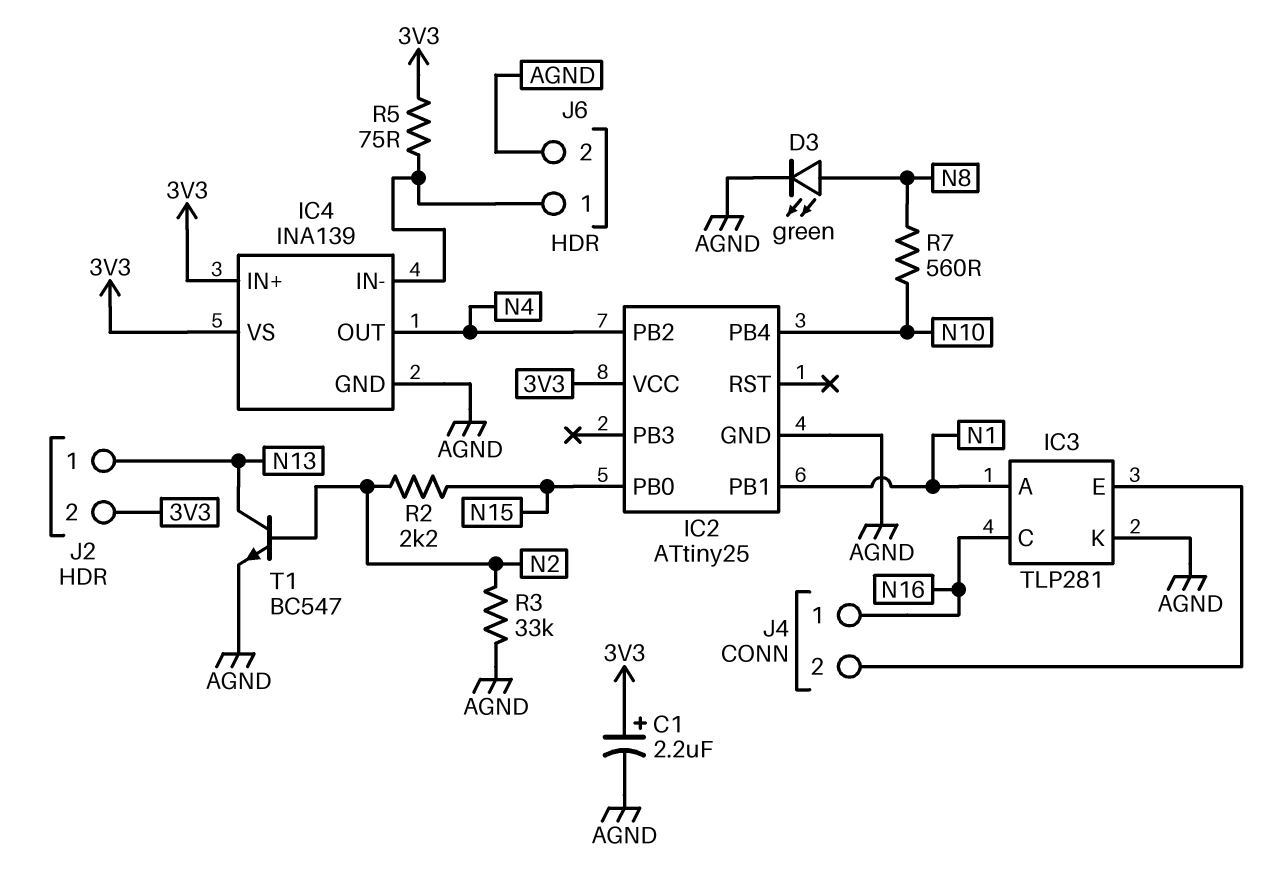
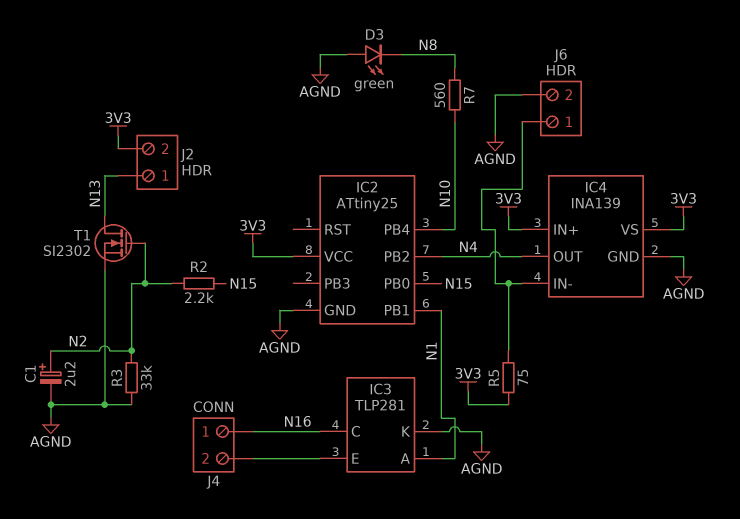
C1: 2.2uF (plus 3V3, minus AGND) -> 2.2uF (plus N2, minus AGND)
D3: LED green (A N8, K AGND) -> LED green (A AGND, K N8)
T1: NPN BC547 (B N2, C N13, E AGND) -> NMOS SI2302 (G N2, D N13, S AGND)

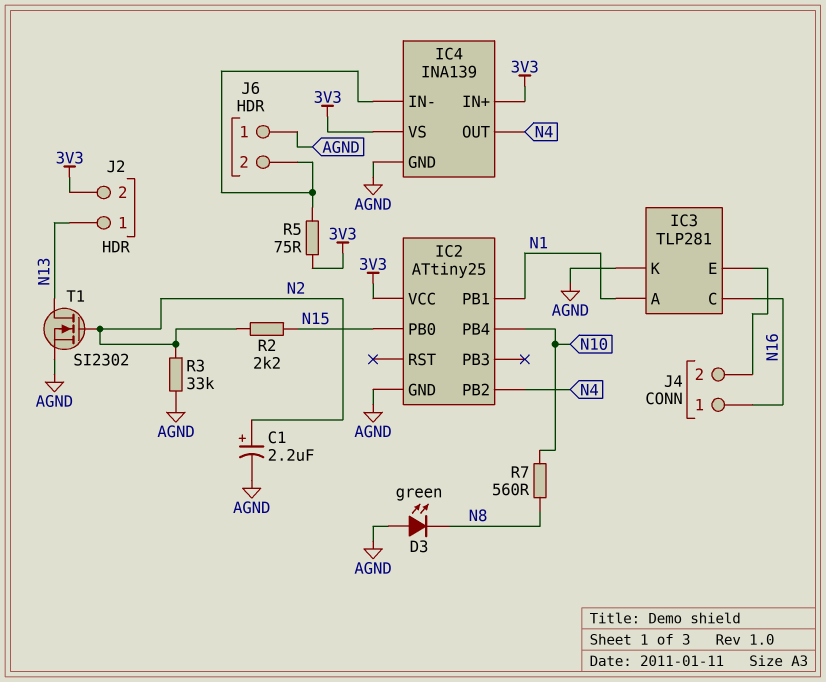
J6 pin 1: IC4/IN- -> AGND
J6 pin 2: AGND -> IC4/IN-

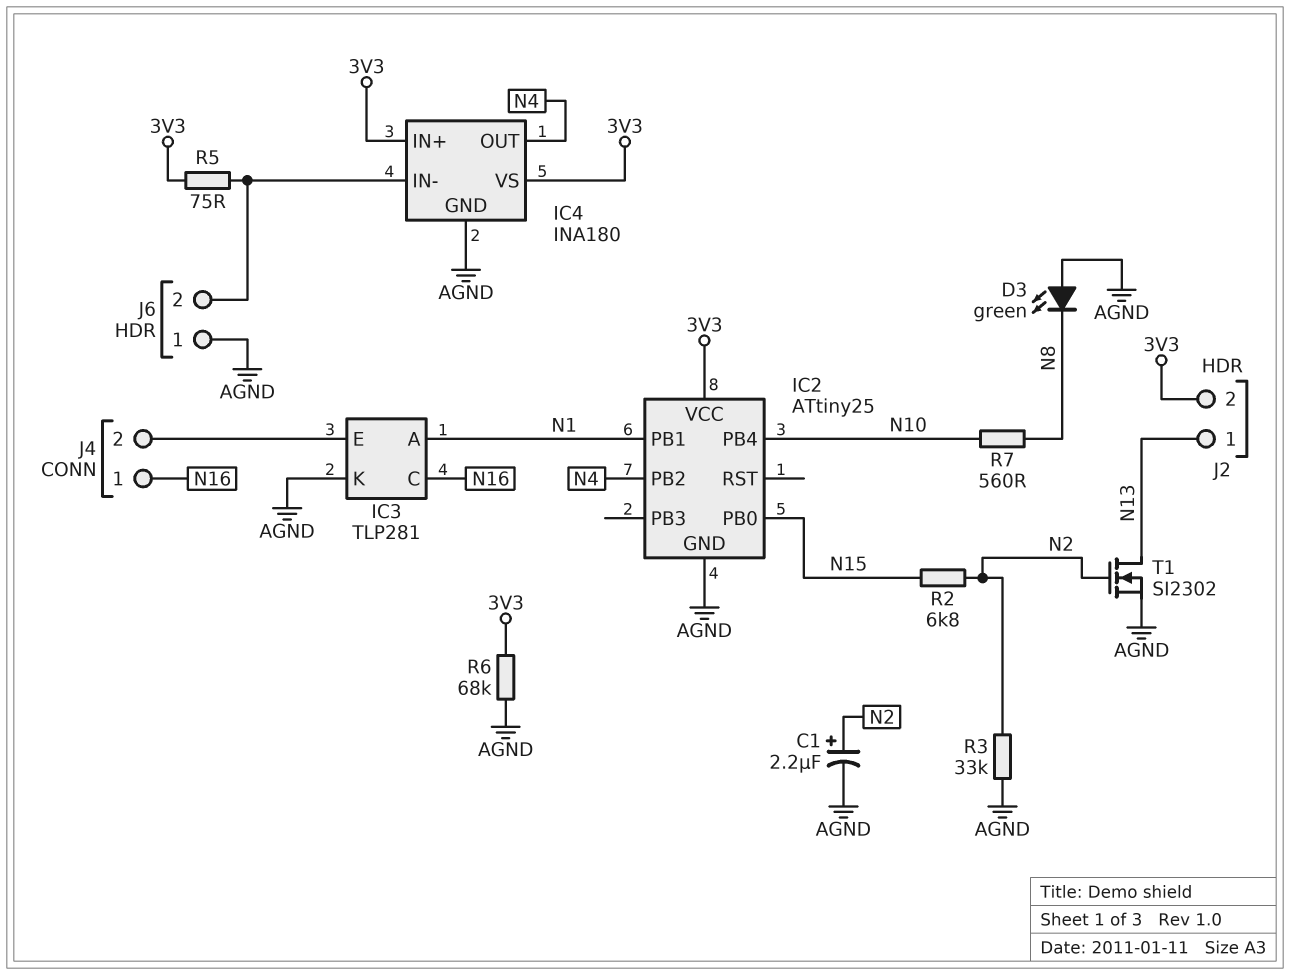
IC4: INA139 -> INA180
R2: 2.2k (N2, N15) -> 6.8k (N2, N15)
R6: none -> 68k (3V3, AGND)

